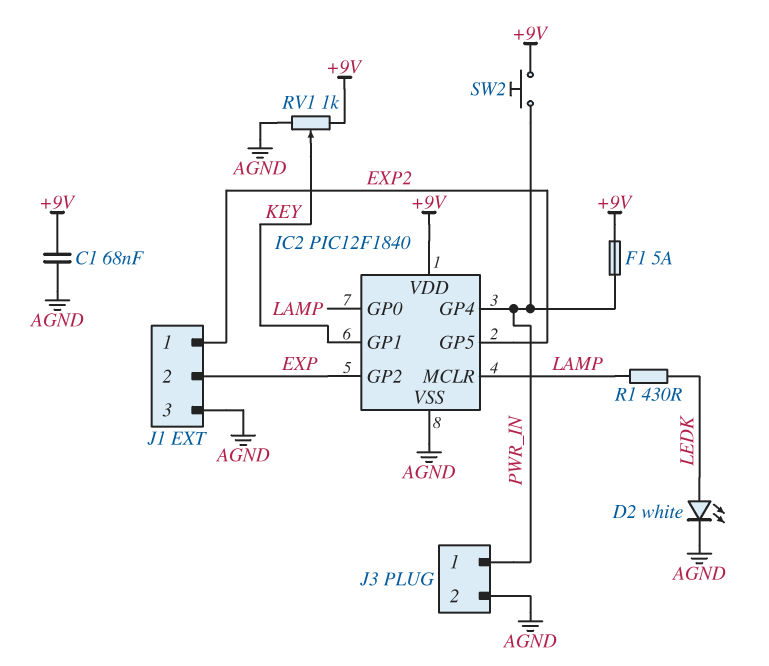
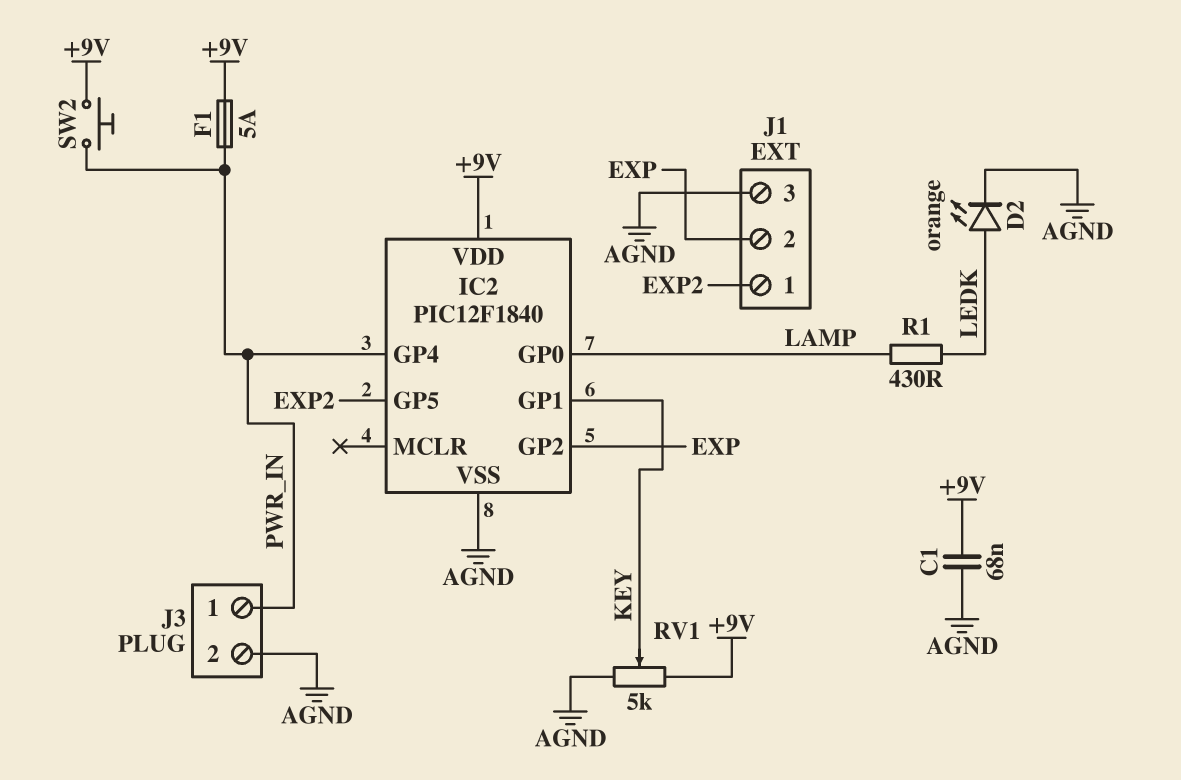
D2: LED white (A LEDK, K AGND) -> LED orange (A LEDK, K AGND)
IC2 pin MCLR: LAMP -> none
RV1: 1k (+9V, AGND, wiper KEY) -> 5k (+9V, AGND, wiper KEY)

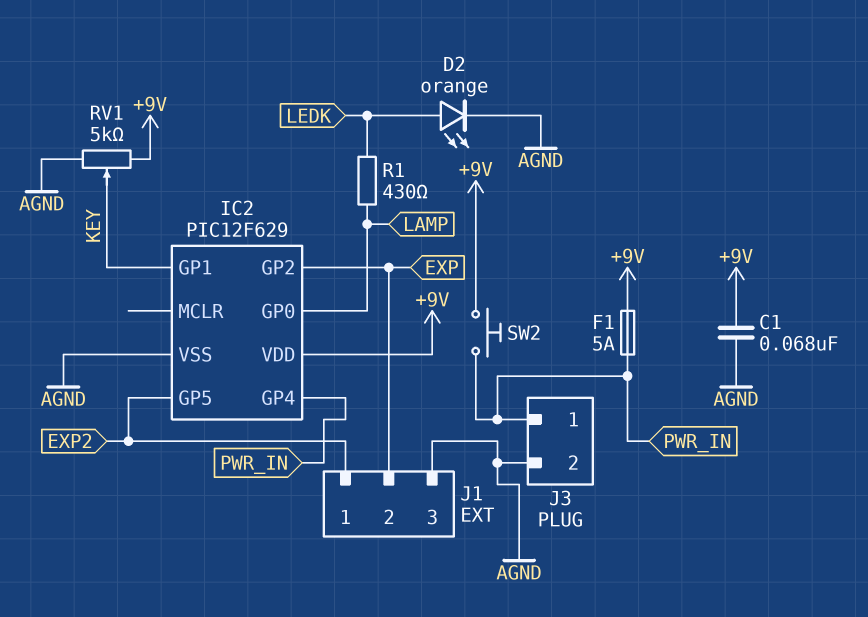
IC2: PIC12F1840 -> PIC12F629

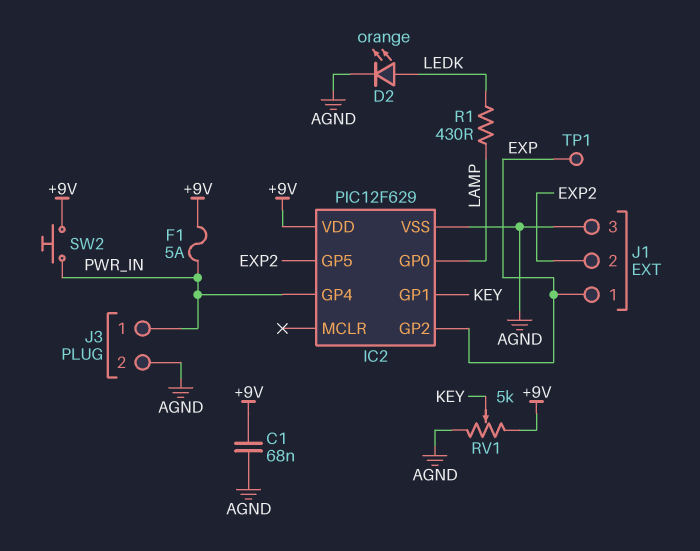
J1 pin 1: EXP2 -> EXP
J1 pin 2: EXP -> EXP2
TP1: none -> test point (EXP)

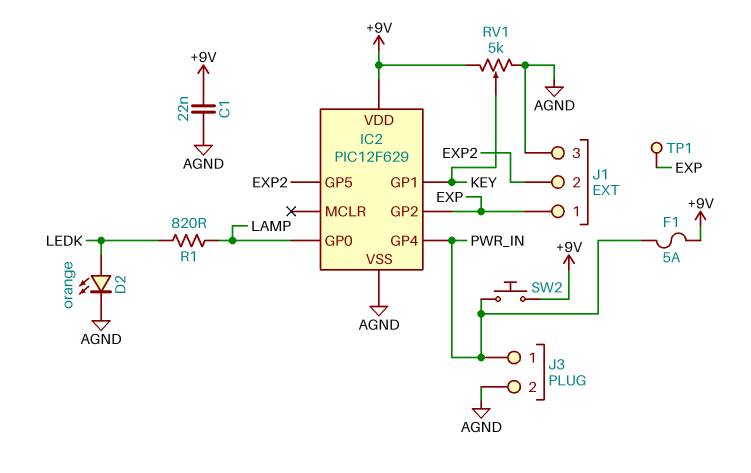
C1: 68nF (+9V, AGND) -> 22nF (+9V, AGND)
R1: 430 (LAMP, LEDK) -> 820 (LAMP, LEDK)

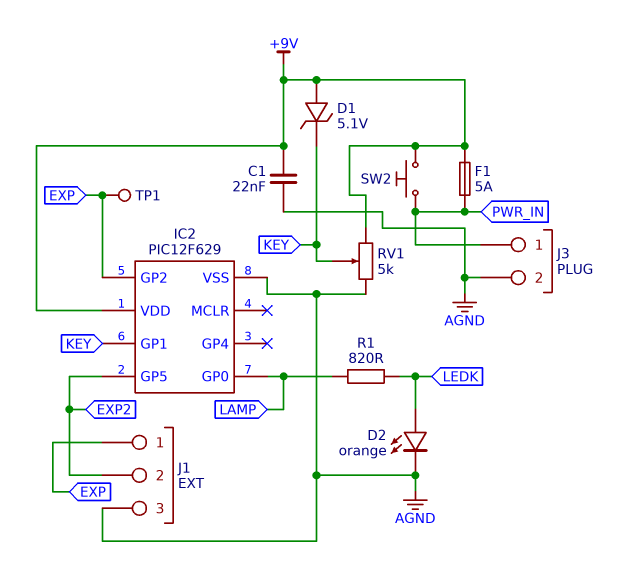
D1: none -> zener 5.1V (A +9V, K KEY)
IC2 pin GP4: PWR_IN -> none

